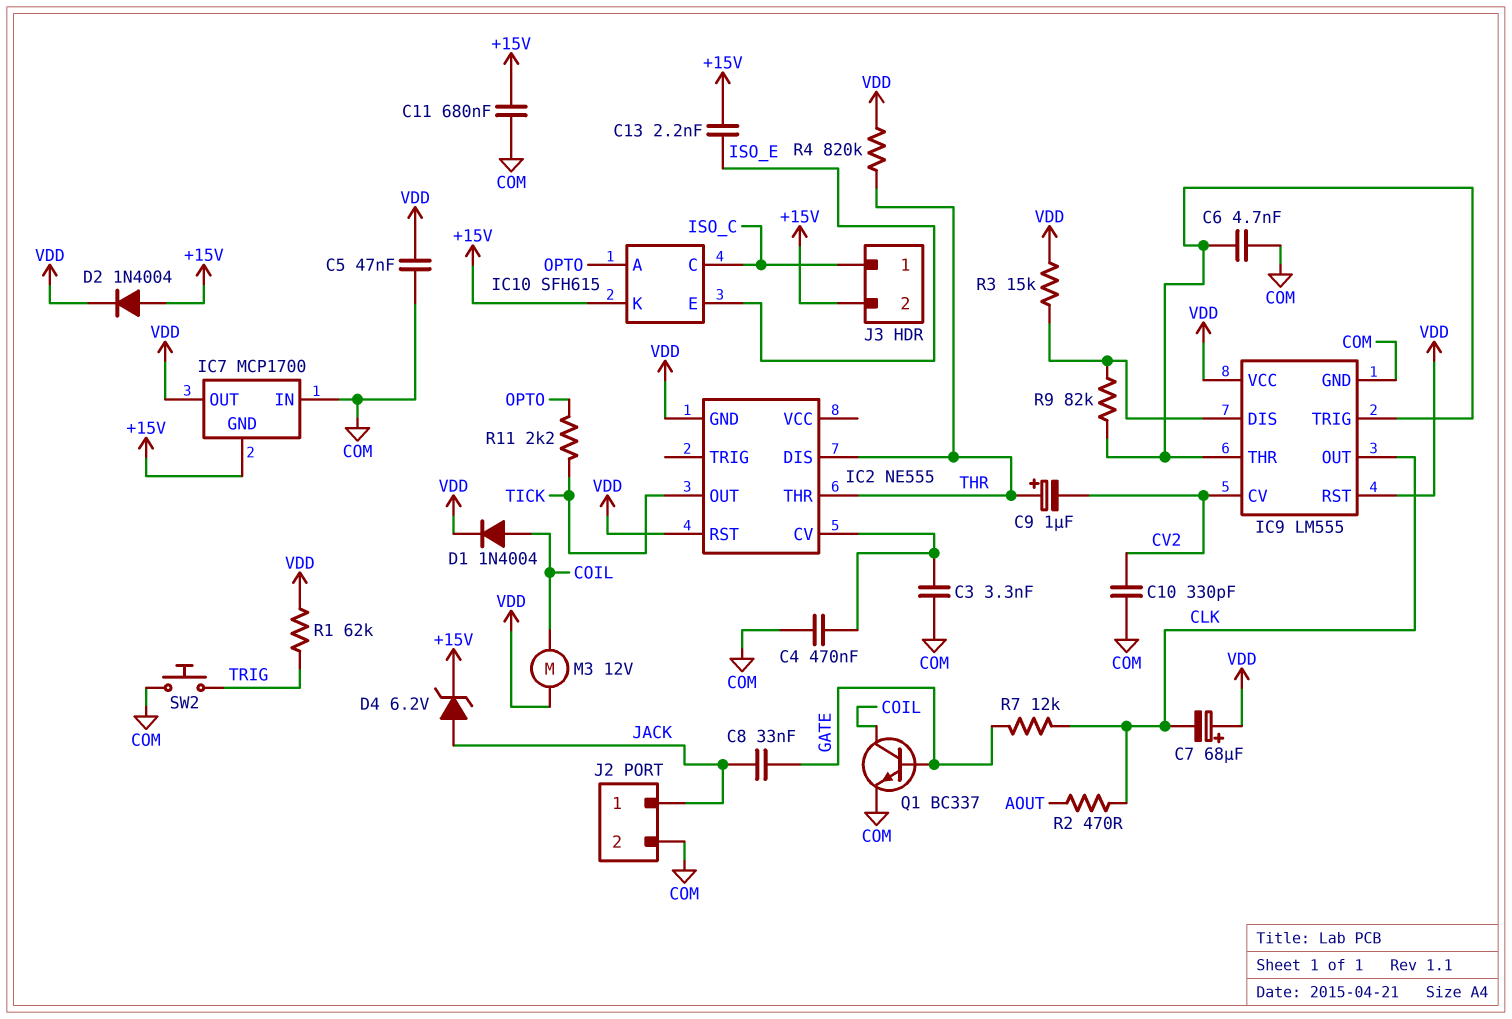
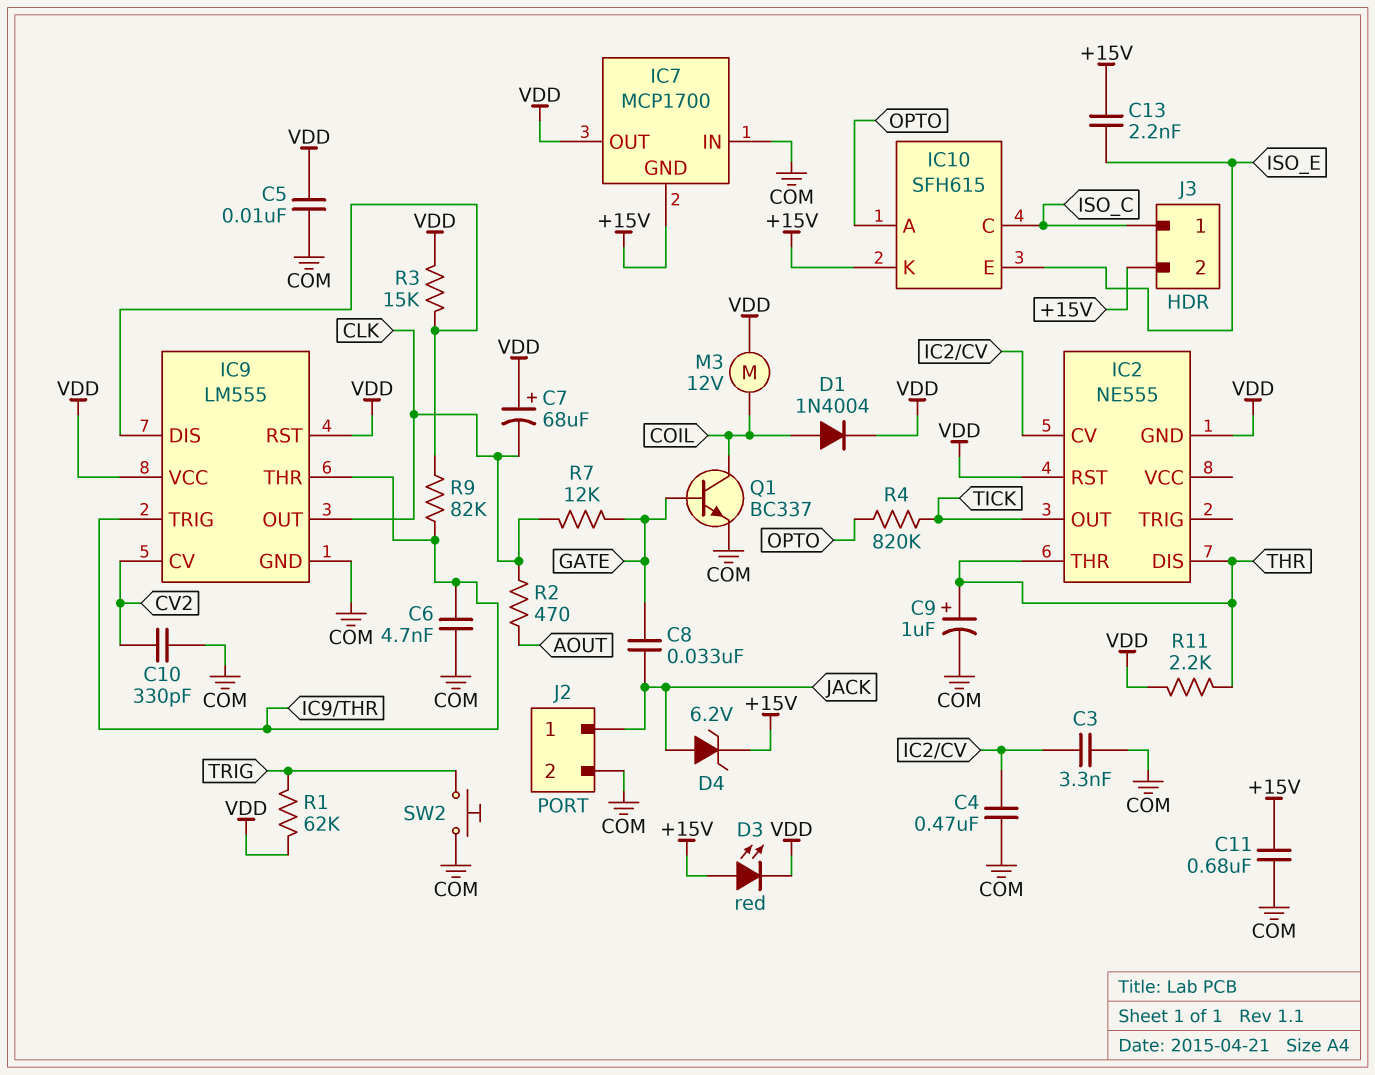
C5: 47nF (COM, VDD) -> 10nF (COM, VDD)
C9: 1uF (plus THR, minus CV2) -> 1uF (plus THR, minus COM)
D2: diode 1N4004 (A +15V, K VDD) -> none
D3: none -> LED red (A +15V, K VDD)
R4: 820k (THR, VDD) -> 820k (OPTO, TICK)
R11: 2.2k (OPTO, TICK) -> 2.2k (THR, VDD)

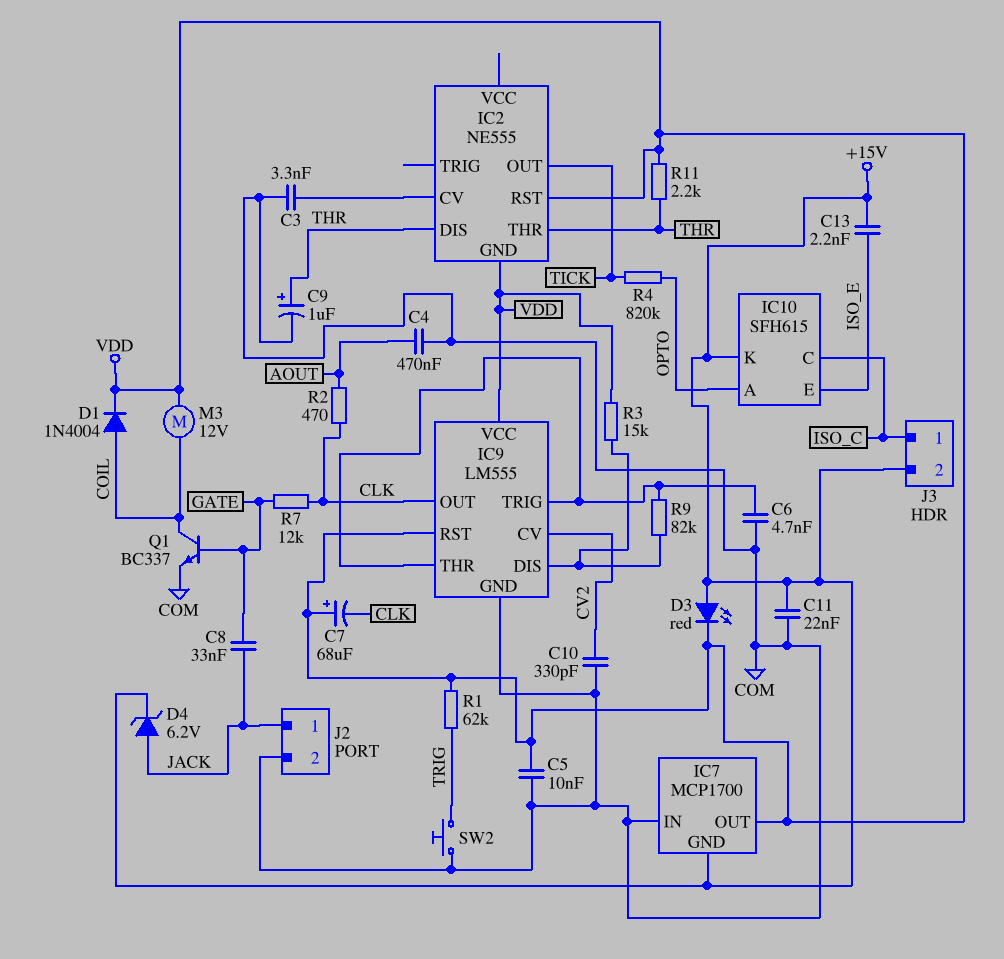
C4: 470nF (COM, IC2/CV) -> 470nF (AOUT, COM)
C11: 680nF (+15V, COM) -> 22nF (+15V, COM)

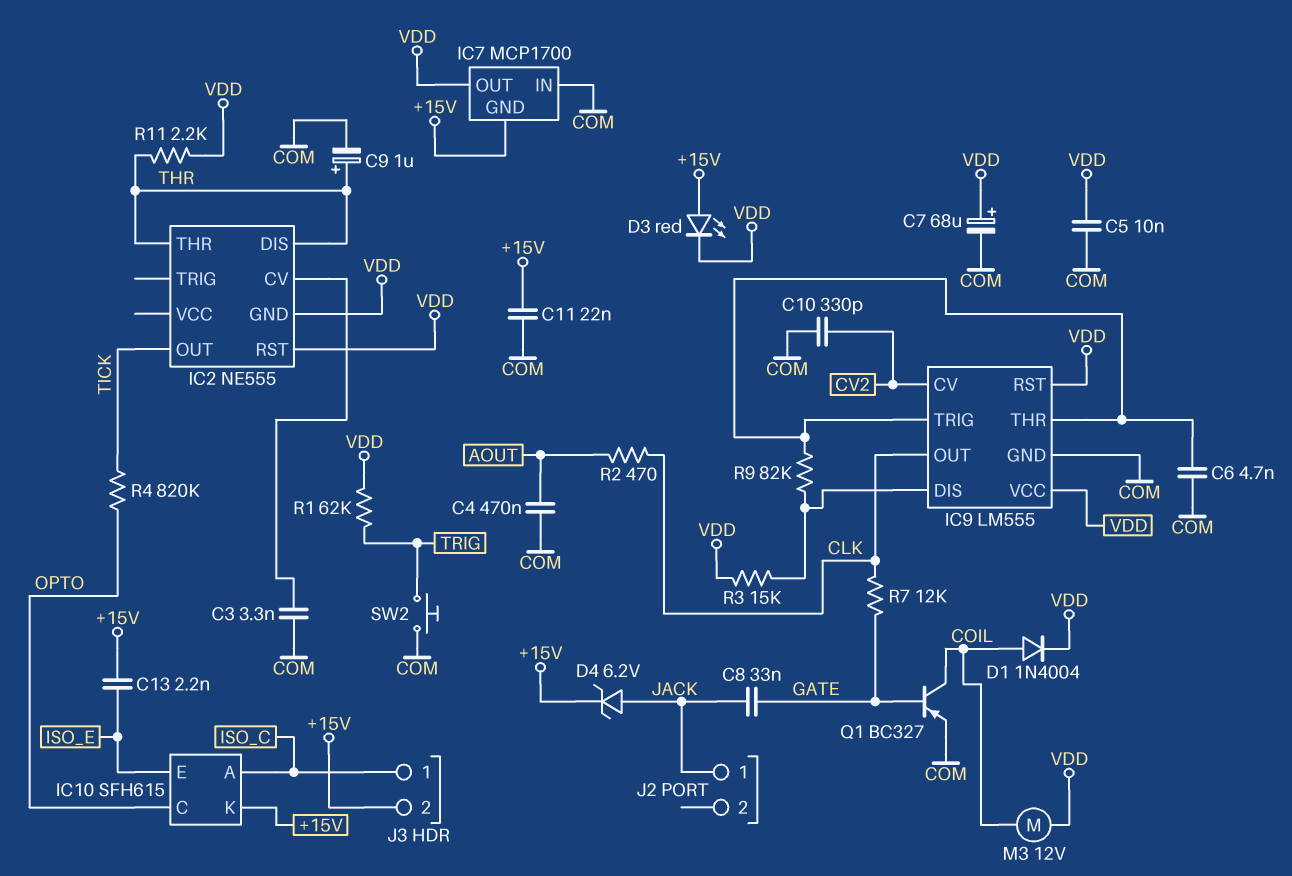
C7: 68uF (plus VDD, minus CLK) -> 68uF (plus VDD, minus COM)
IC10 pin A: OPTO -> ISO_C
IC10 pin C: ISO_C -> OPTO
J2 pin 2: COM -> none
Q1: NPN BC337 (B GATE, C COIL, E COM) -> PNP BC327 (B GATE, C COIL, E COM)

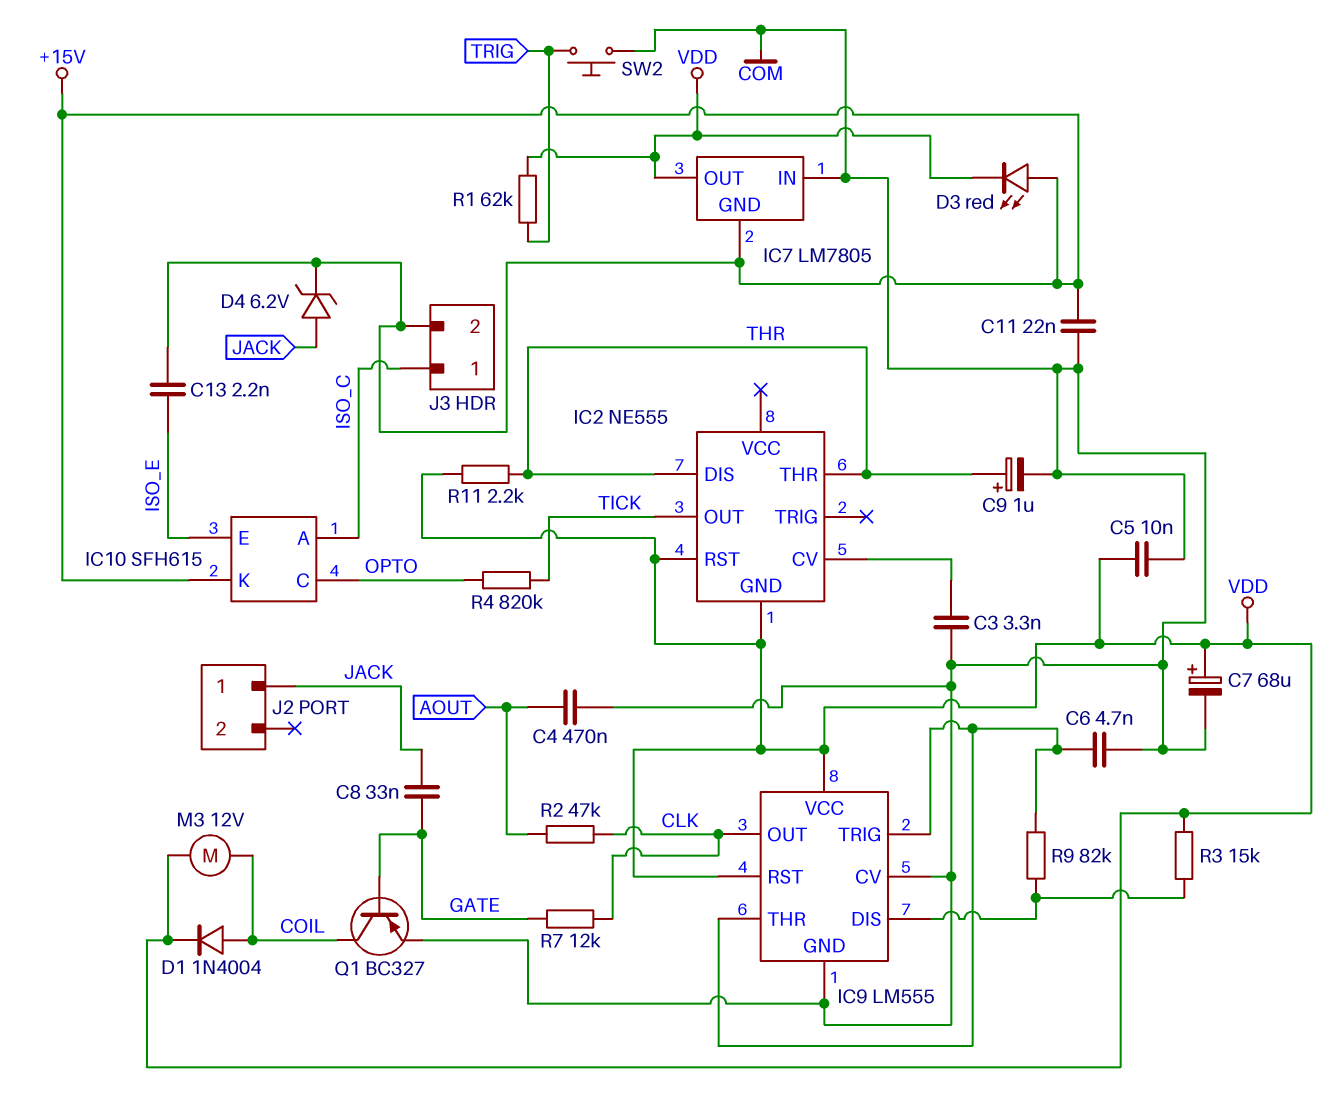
C10: 330pF (COM, CV2) -> none
IC7: MCP1700 -> LM7805
IC9 pin CV: CV2 -> COM
R2: 470 (AOUT, CLK) -> 47k (AOUT, CLK)

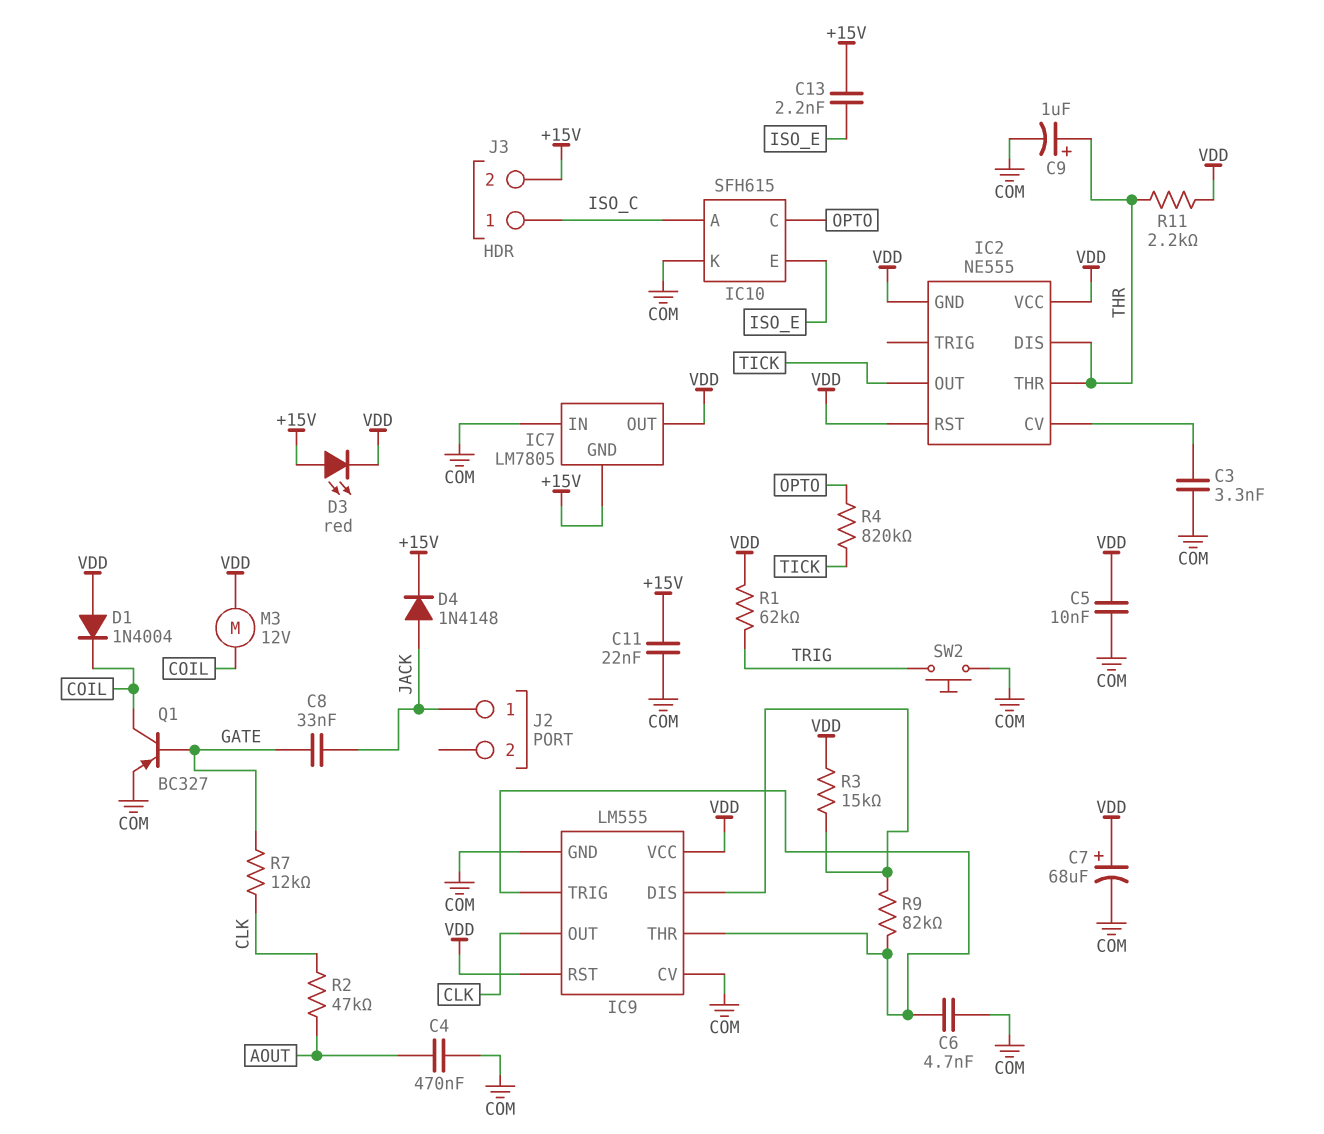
D1: diode 1N4004 (A COIL, K VDD) -> diode 1N4004 (A VDD, K COIL)
D4: zener 6.2V (A JACK, K +15V) -> diode 1N4148 (A JACK, K +15V)
IC2 pin VCC: none -> VDD
IC10 pin K: +15V -> COM

